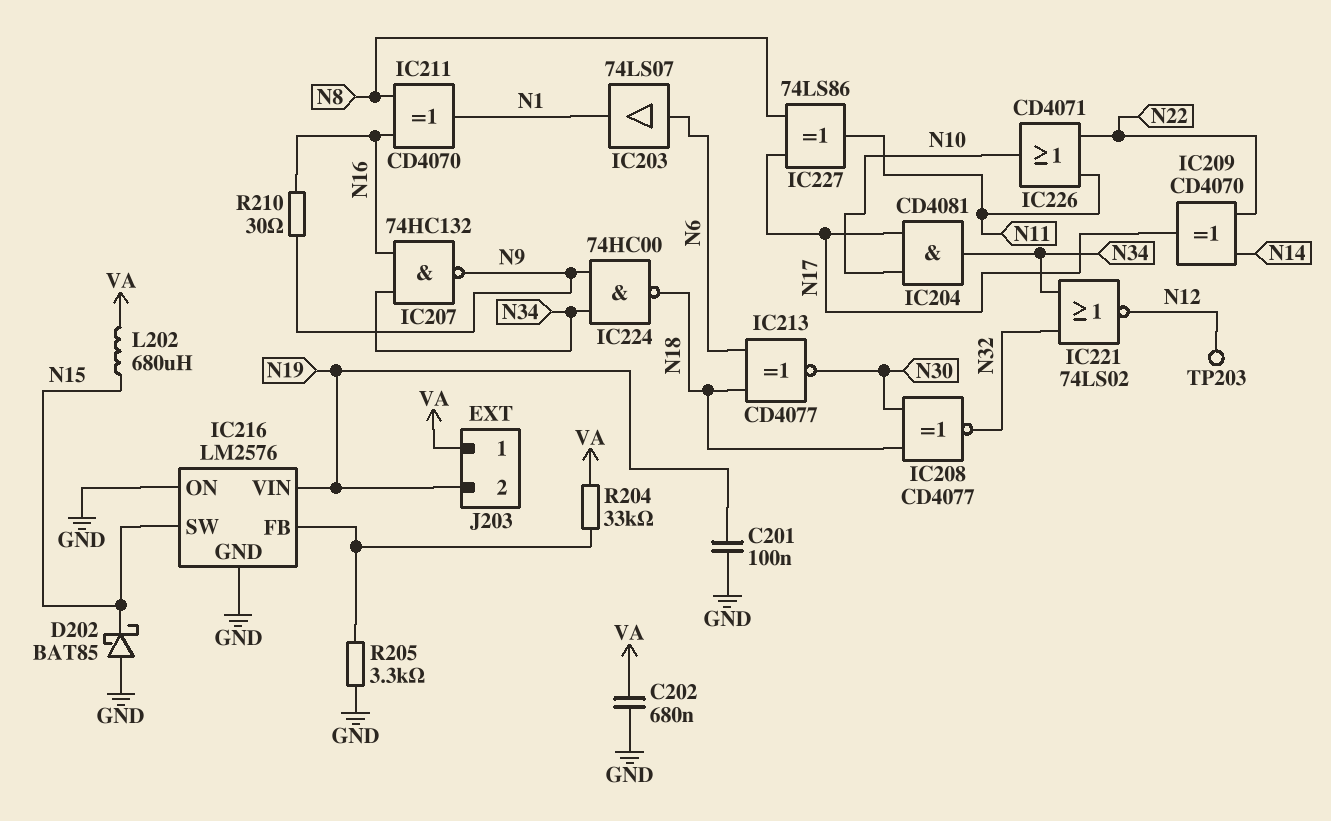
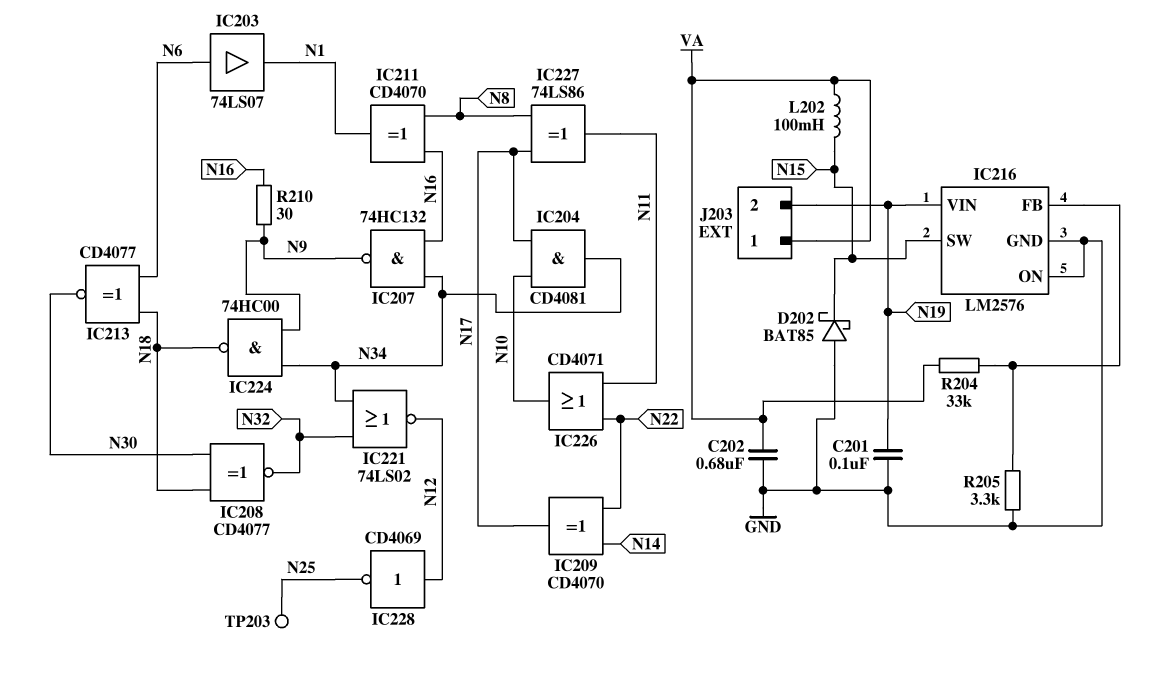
IC228: none -> NOT CD4069 (in N12, out N25)
L202: 680uH (N15, VA) -> 100mH (N15, VA)
TP203: test point (N12) -> test point (N25)

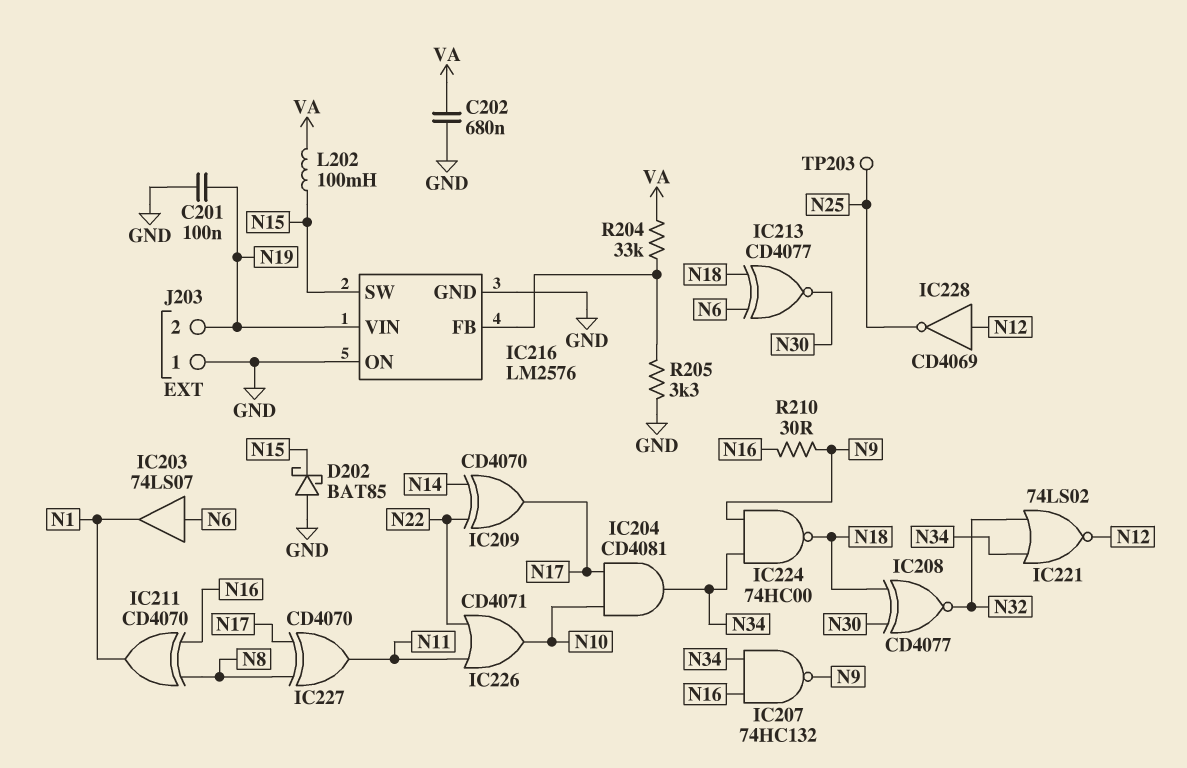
IC227: XOR 74LS86 (in N8, in N17, out N11) -> XOR CD4070 (in N8, in N17, out N11)
J203 pin 1: VA -> GND

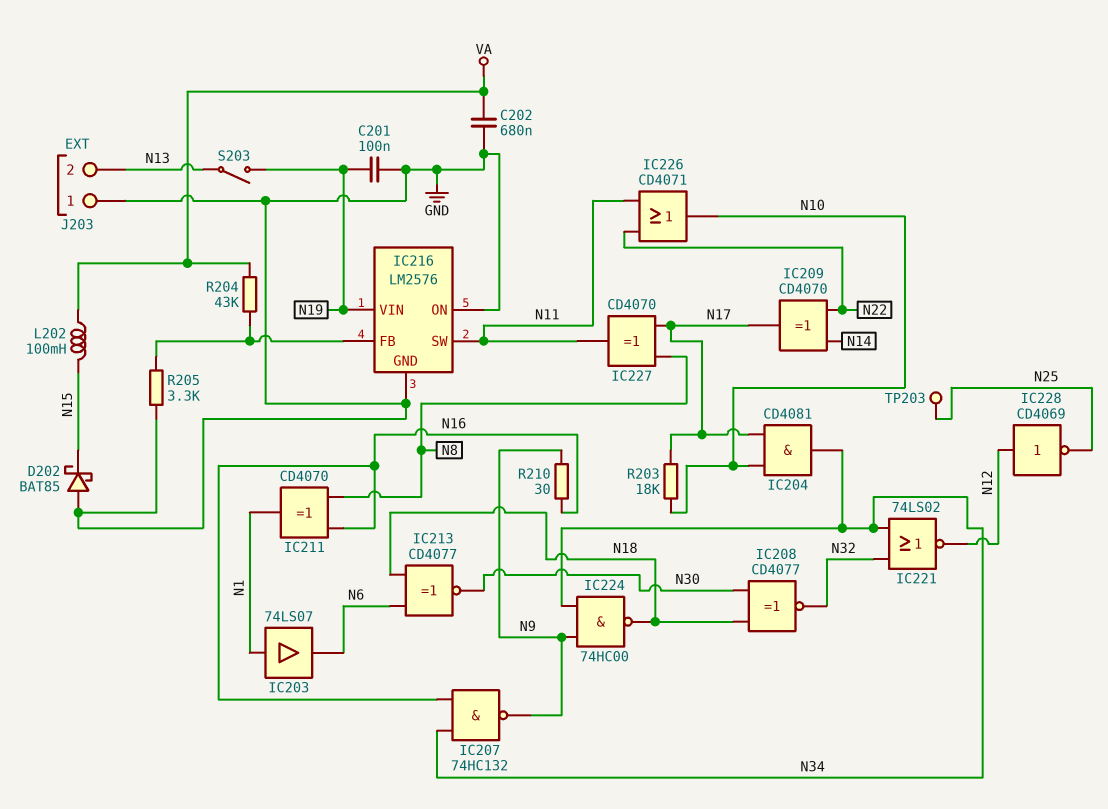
IC203: buffer 74LS07 (in N6, out N1) -> buffer 74LS07 (in N1, out N6)
IC216 pin SW: N15 -> N11
J203 pin 2: N19 -> N13
R203: none -> 18k (N10, N17)
R204: 33k (IC216/FB, VA) -> 43k (IC216/FB, VA)
S203: none -> switch (N13, N19)

